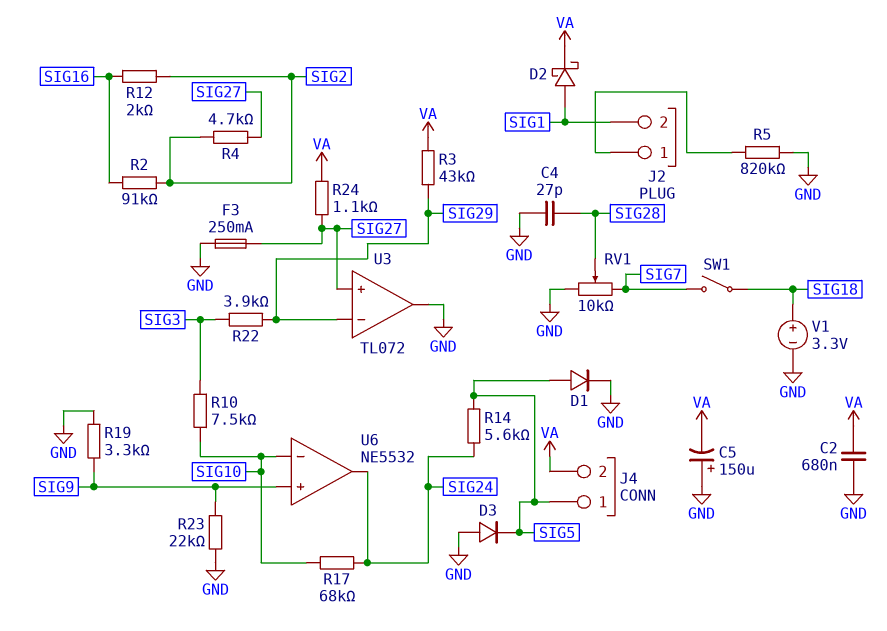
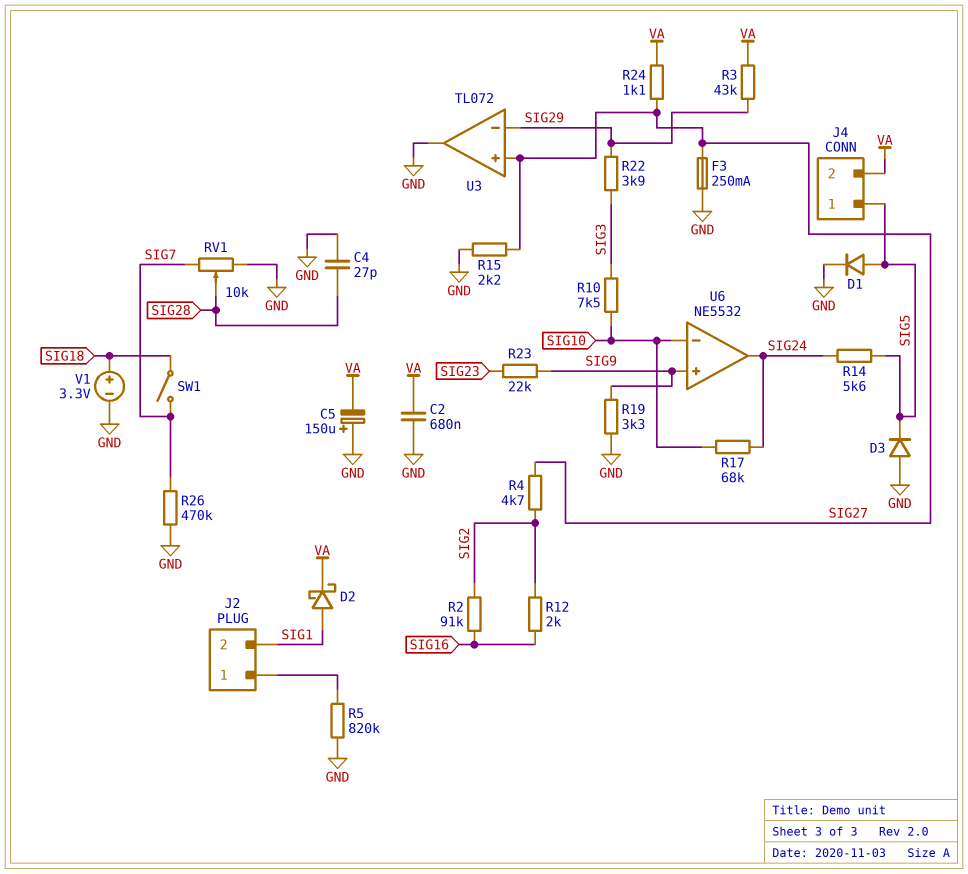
R15: none -> 2.2k (GND, SIG27)
R23: 22k (GND, SIG9) -> 22k (SIG9, SIG23)
R26: none -> 470k (GND, SIG7)

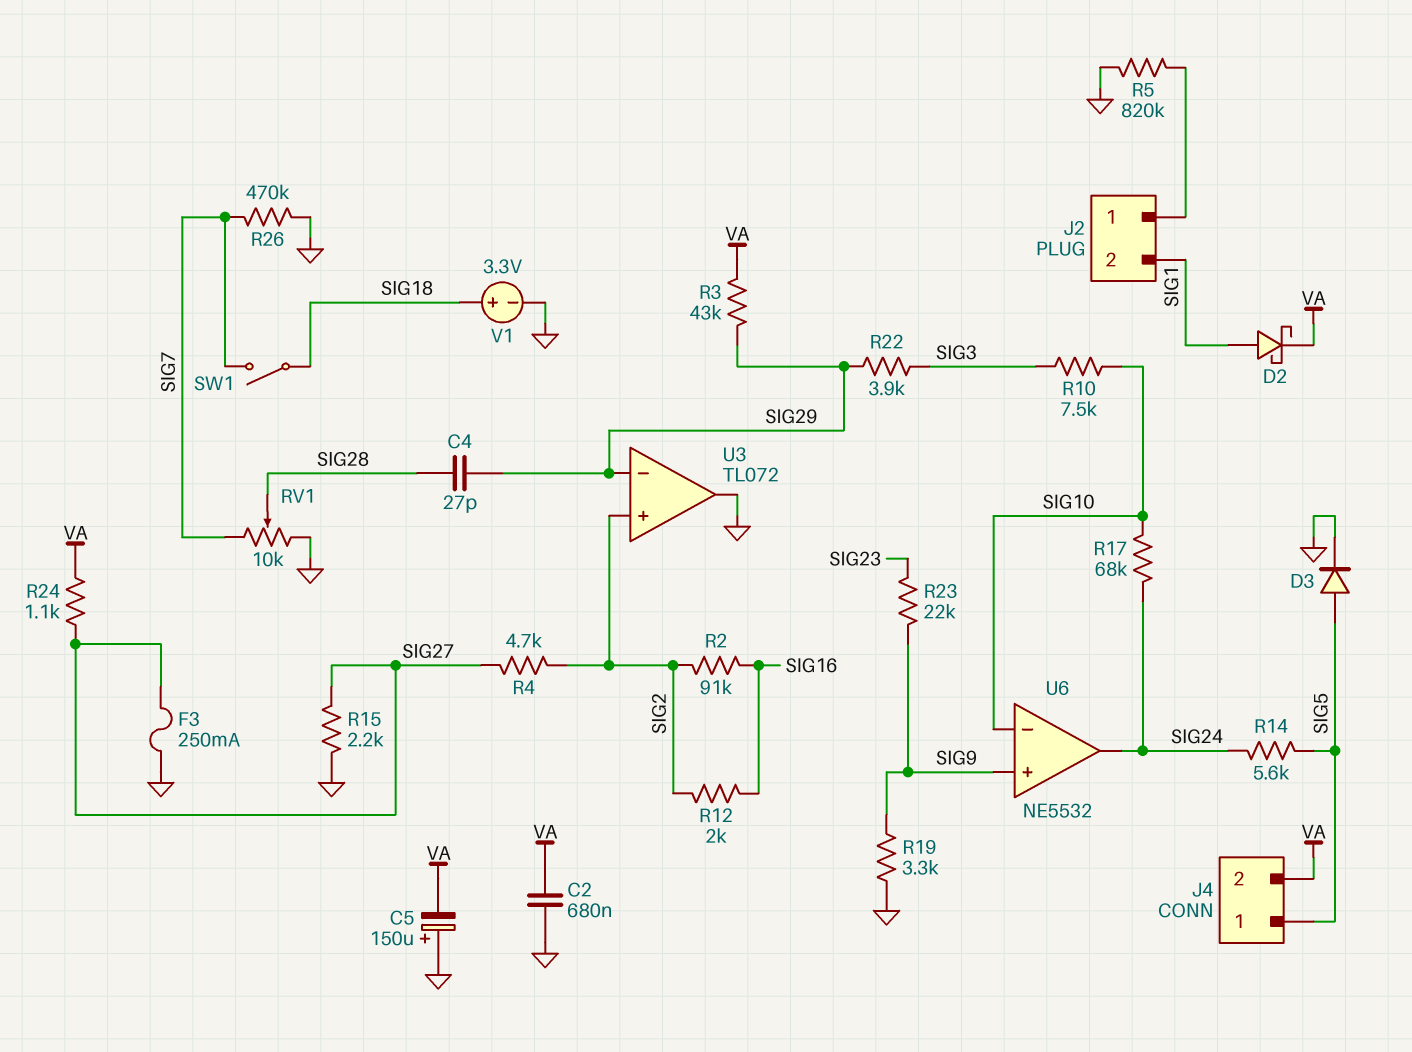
C4: 27pF (GND, SIG28) -> 27pF (SIG28, SIG29)
D1: diode (A SIG5, K GND) -> none
D3: diode (A GND, K SIG5) -> diode (A SIG5, K GND)
U3 pin in+: SIG27 -> SIG2

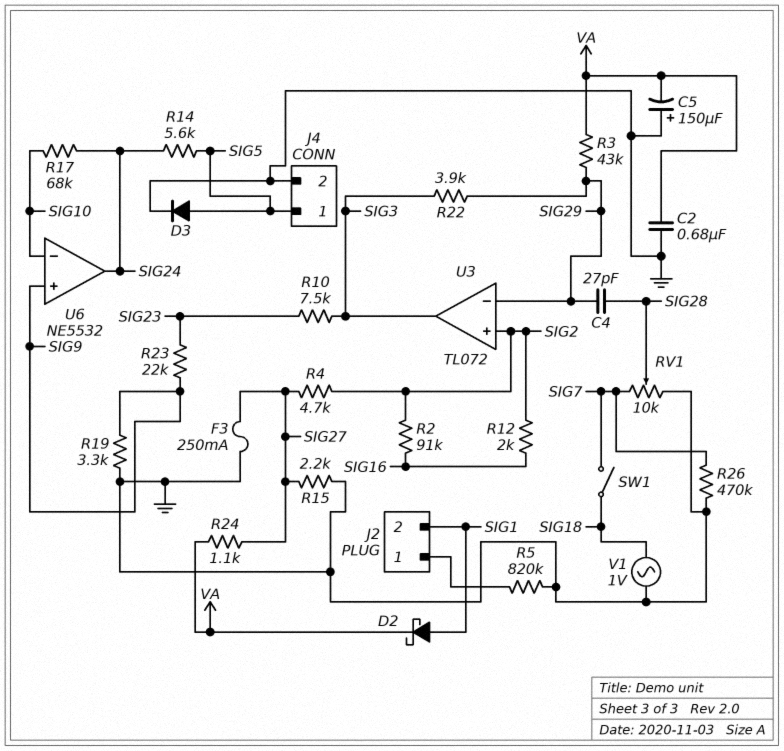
J4 pin 2: VA -> GND
R10: 7.5k (SIG3, SIG10) -> 7.5k (SIG3, SIG23)
U3 pin out: GND -> SIG3
V1: 3.3V (plus SIG18, minus GND) -> AC 1V (GND, SIG18)

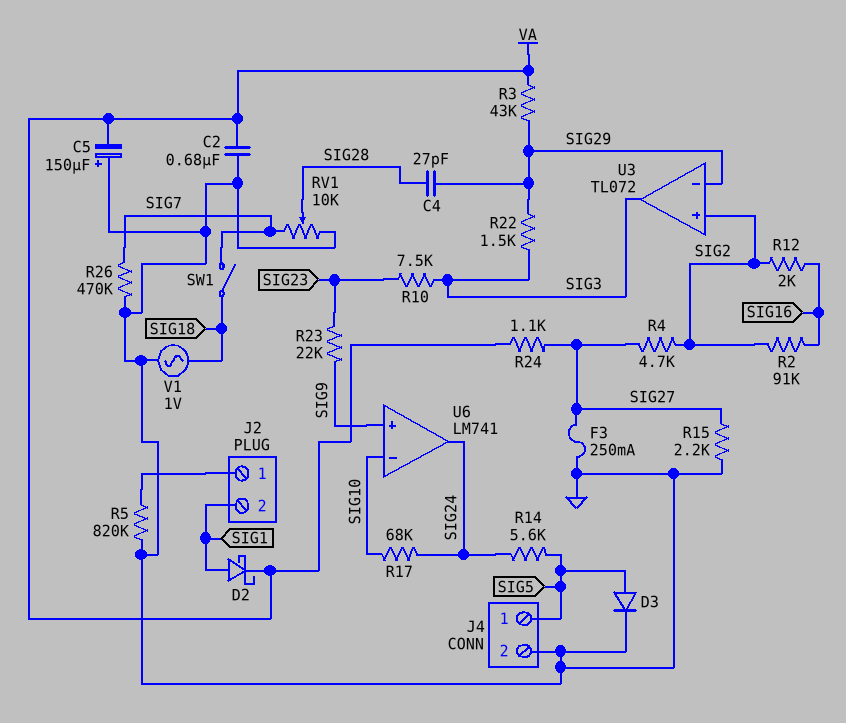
R19: 3.3k (GND, SIG9) -> none
R22: 3.9k (SIG3, SIG29) -> 1.5k (SIG3, SIG29)
U6: NE5532 -> LM741

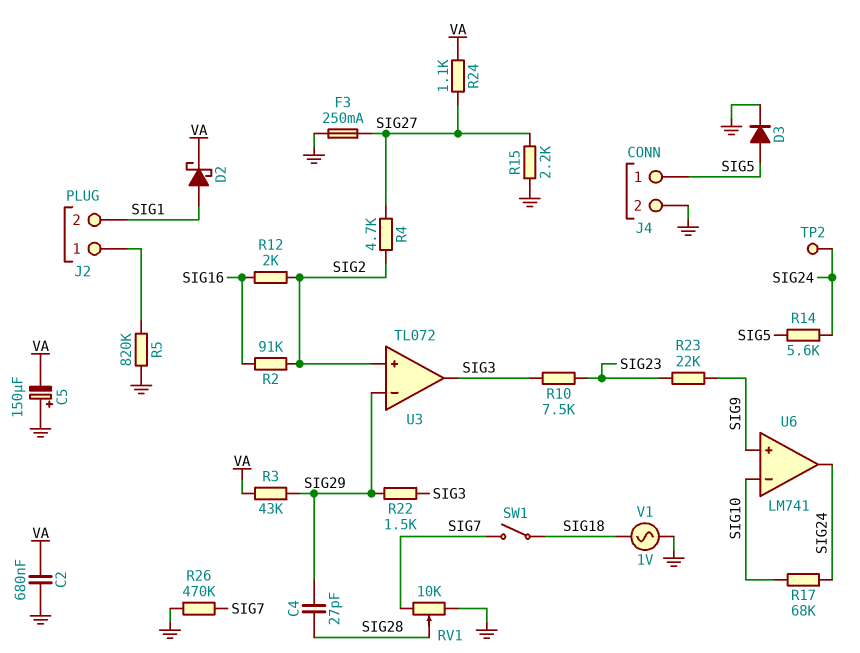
TP2: none -> test point (SIG24)

